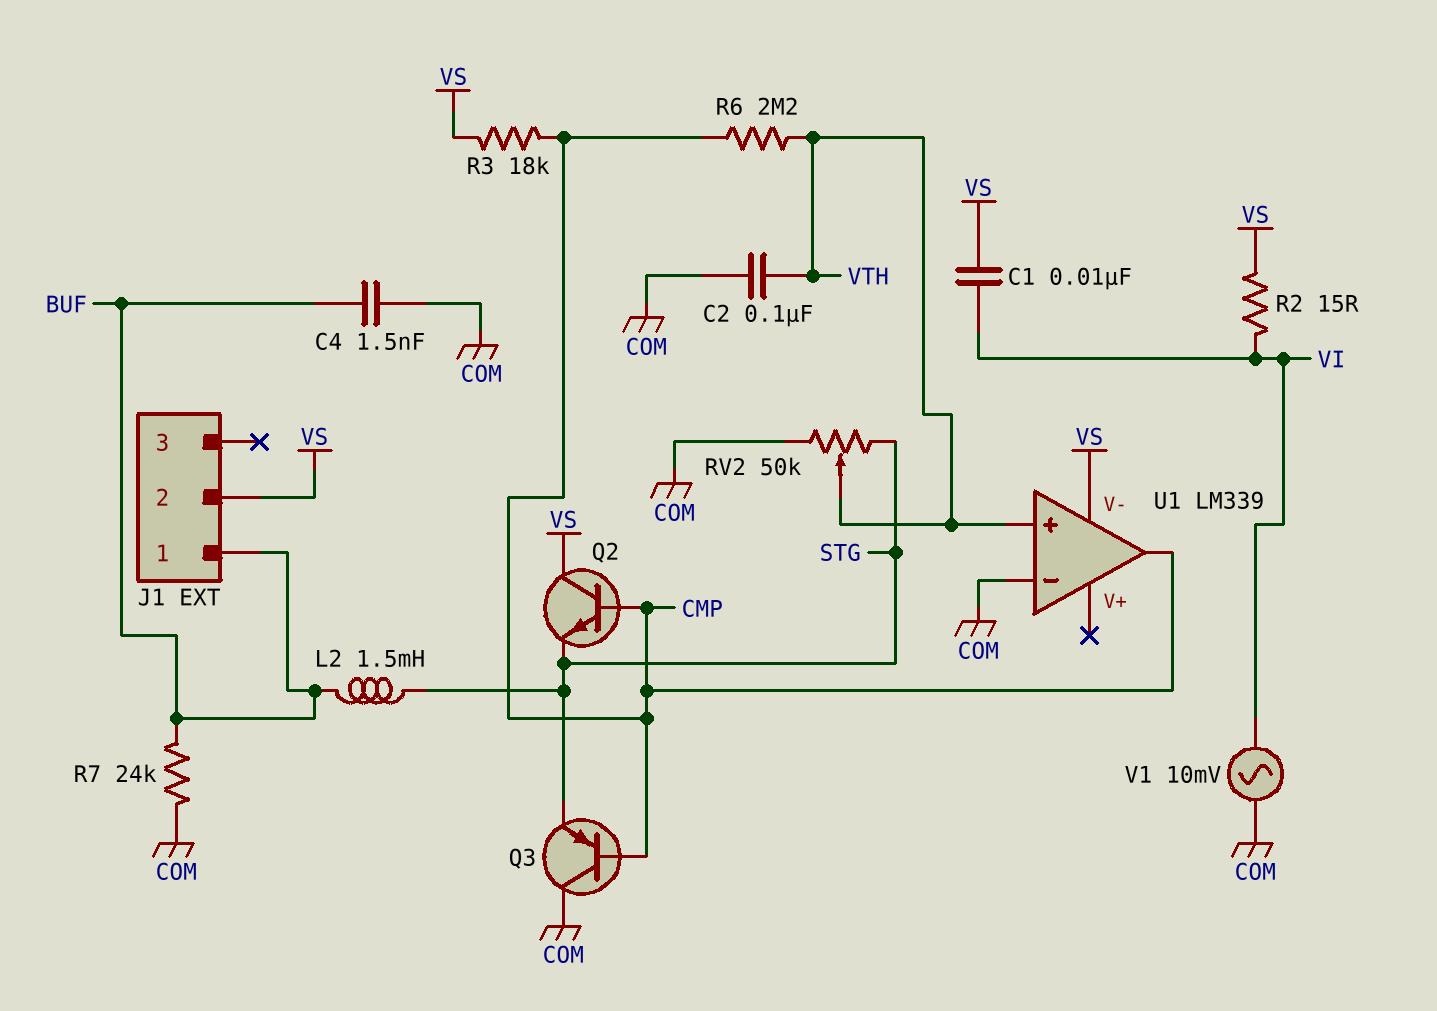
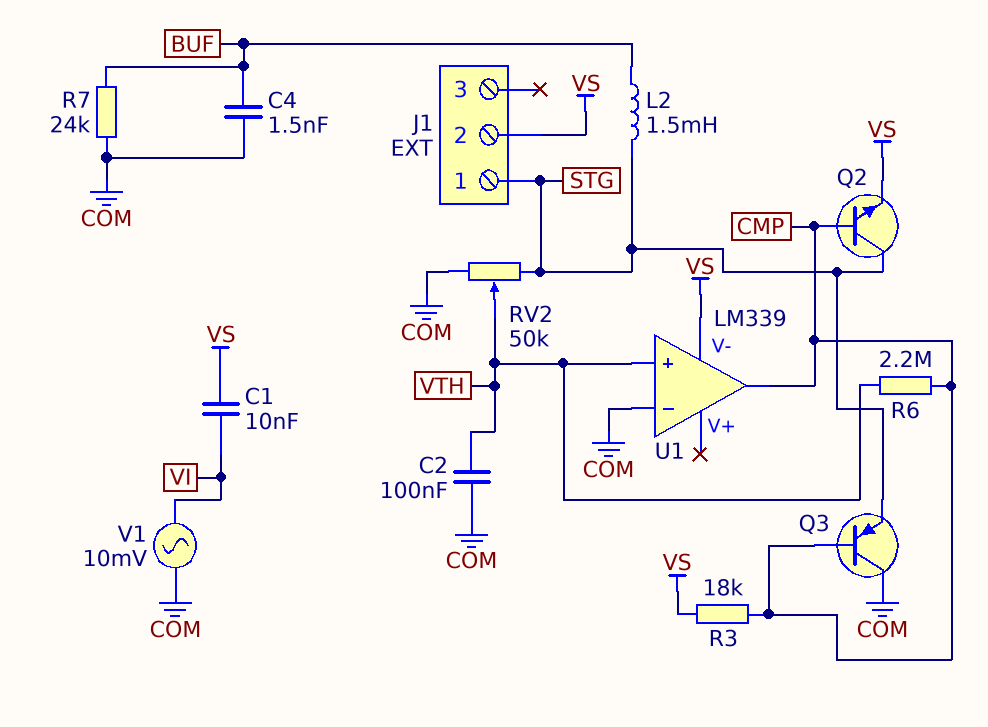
J1 pin 1: BUF -> STG
Q2: NPN (B CMP, C VS, E STG) -> NPN (B CMP, C STG, E VS)
R2: 15 (VI, VS) -> none

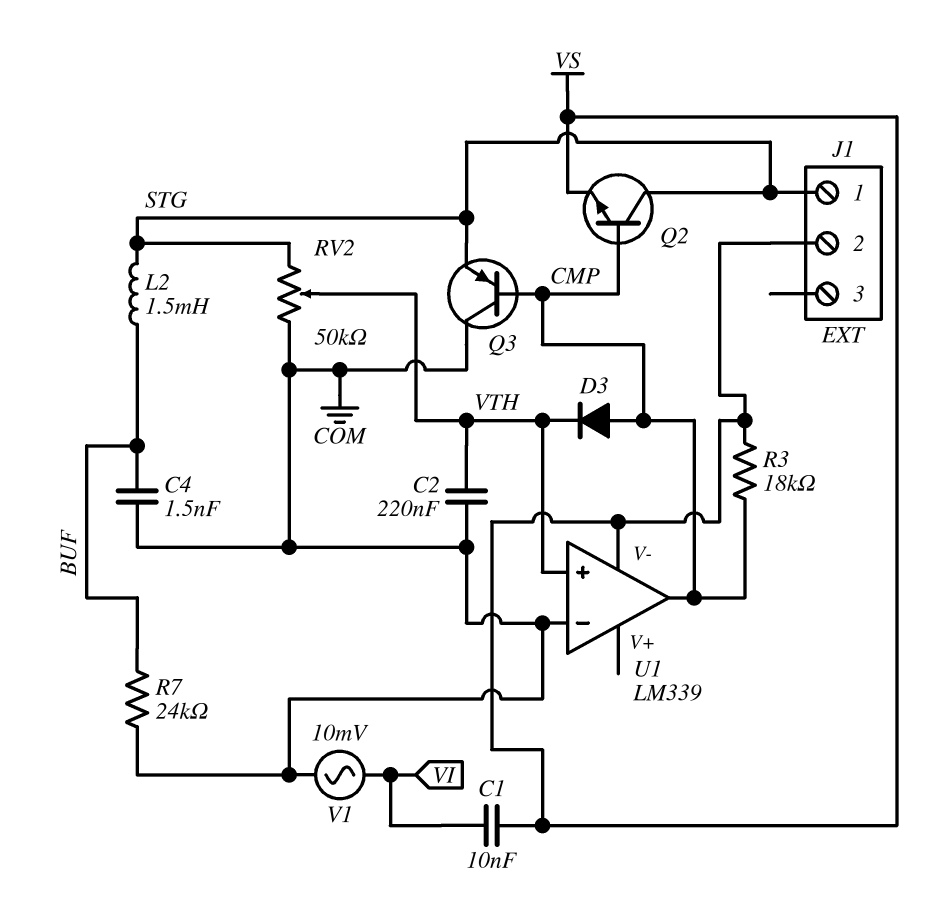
C2: 100nF (COM, VTH) -> 220nF (COM, VTH)
D3: none -> diode (A CMP, K VTH)
R6: 2.2M (CMP, VTH) -> none

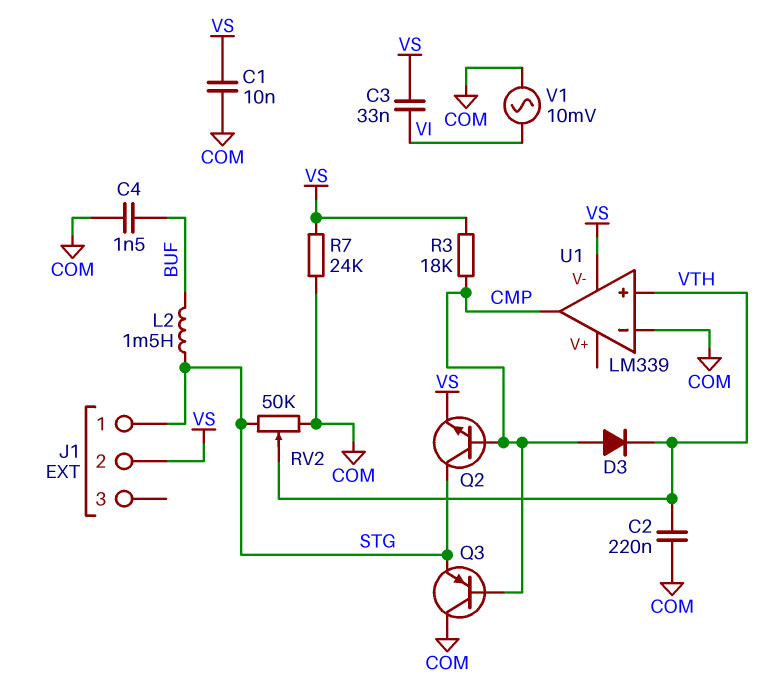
C1: 10nF (VI, VS) -> 10nF (COM, VS)
C3: none -> 33nF (VI, VS)
R7: 24k (BUF, COM) -> 24k (COM, VS)

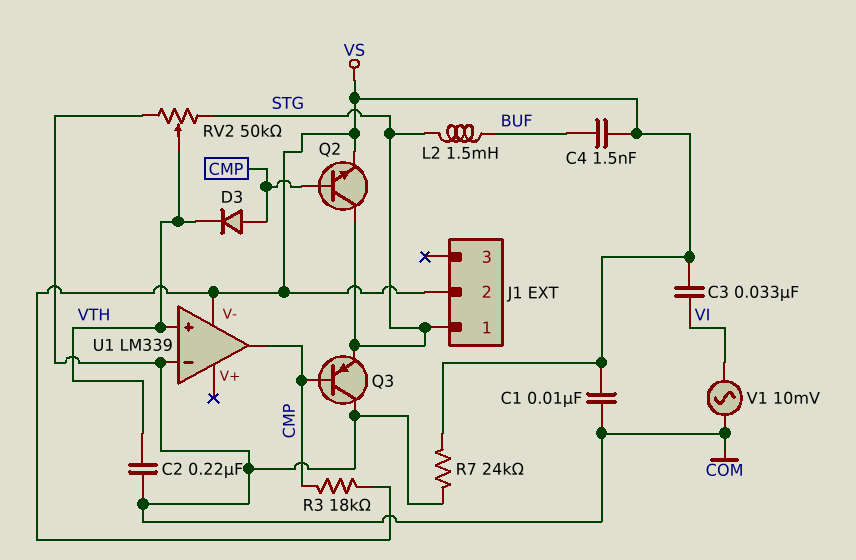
C4: 1.5nF (BUF, COM) -> 1.5nF (BUF, VS)

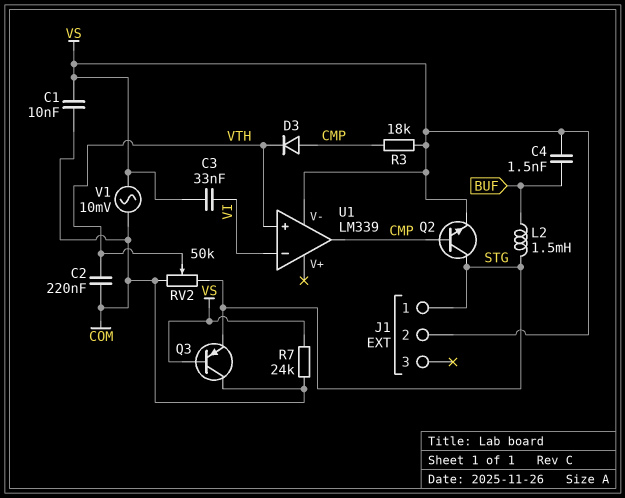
Q3: PNP (B CMP, C COM, E STG) -> PNP (B VS, C COM, E STG)
U1 pin in-: COM -> VI
V1: AC 10mV (COM, VI) -> AC 10mV (COM, VS)

